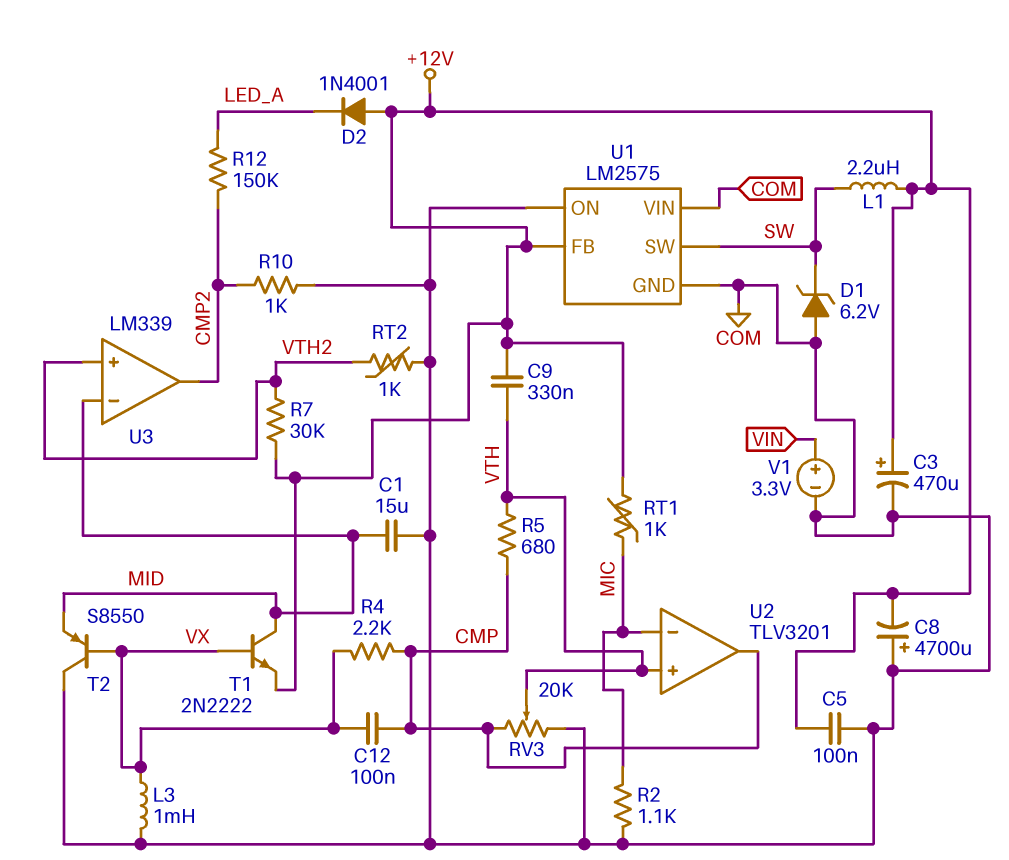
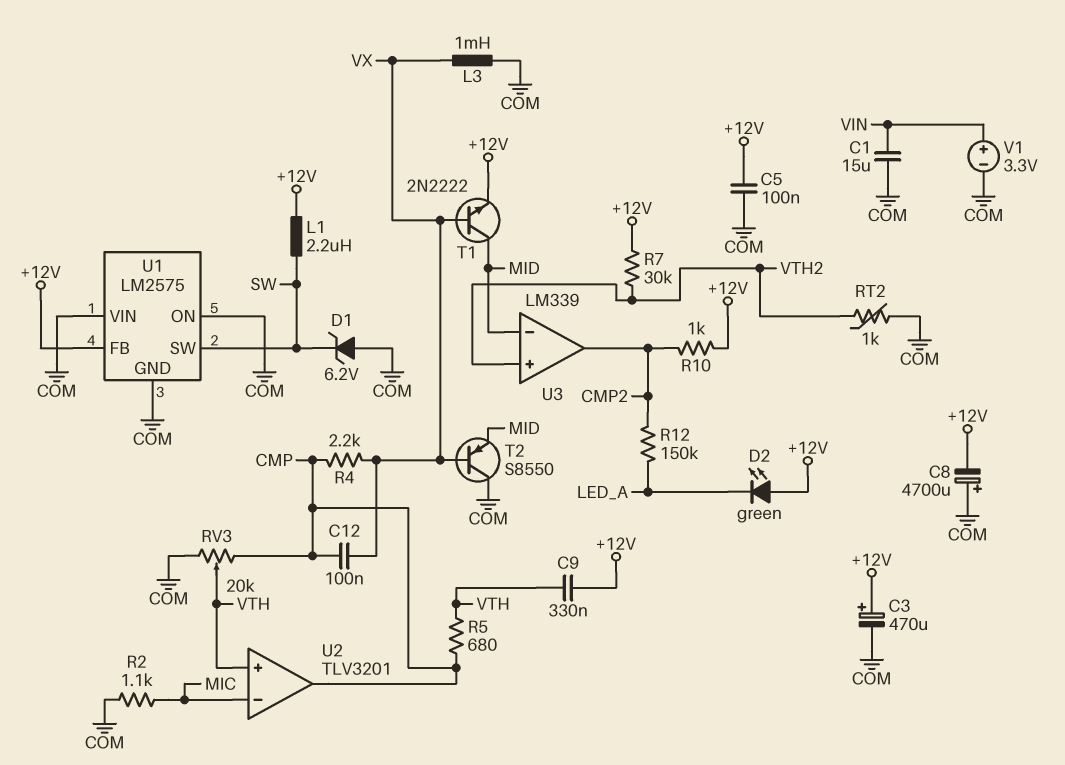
C1: 15uF (COM, MID) -> 15uF (COM, VIN)
D2: diode 1N4001 (A +12V, K LED_A) -> LED green (A +12V, K LED_A)
R10: 1k (CMP2, COM) -> 1k (+12V, CMP2)
RT1: 1k (+12V, MIC) -> none

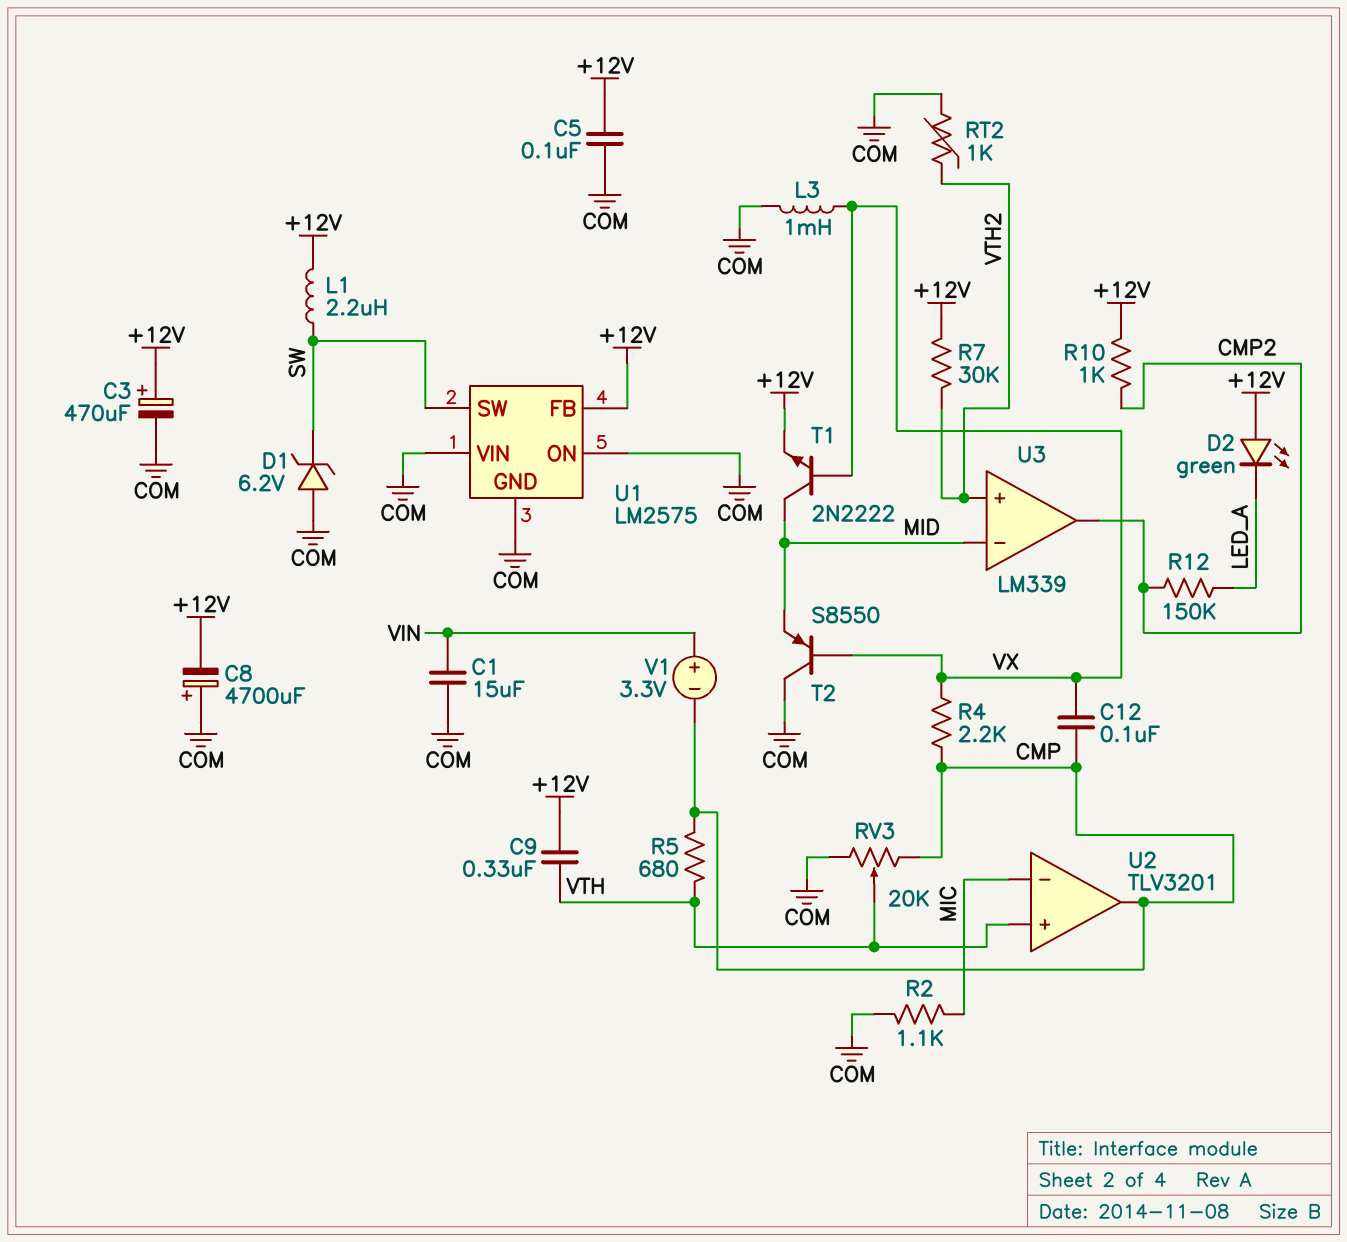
V1: 3.3V (plus VIN, minus COM) -> 3.3V (plus VIN, minus CMP)

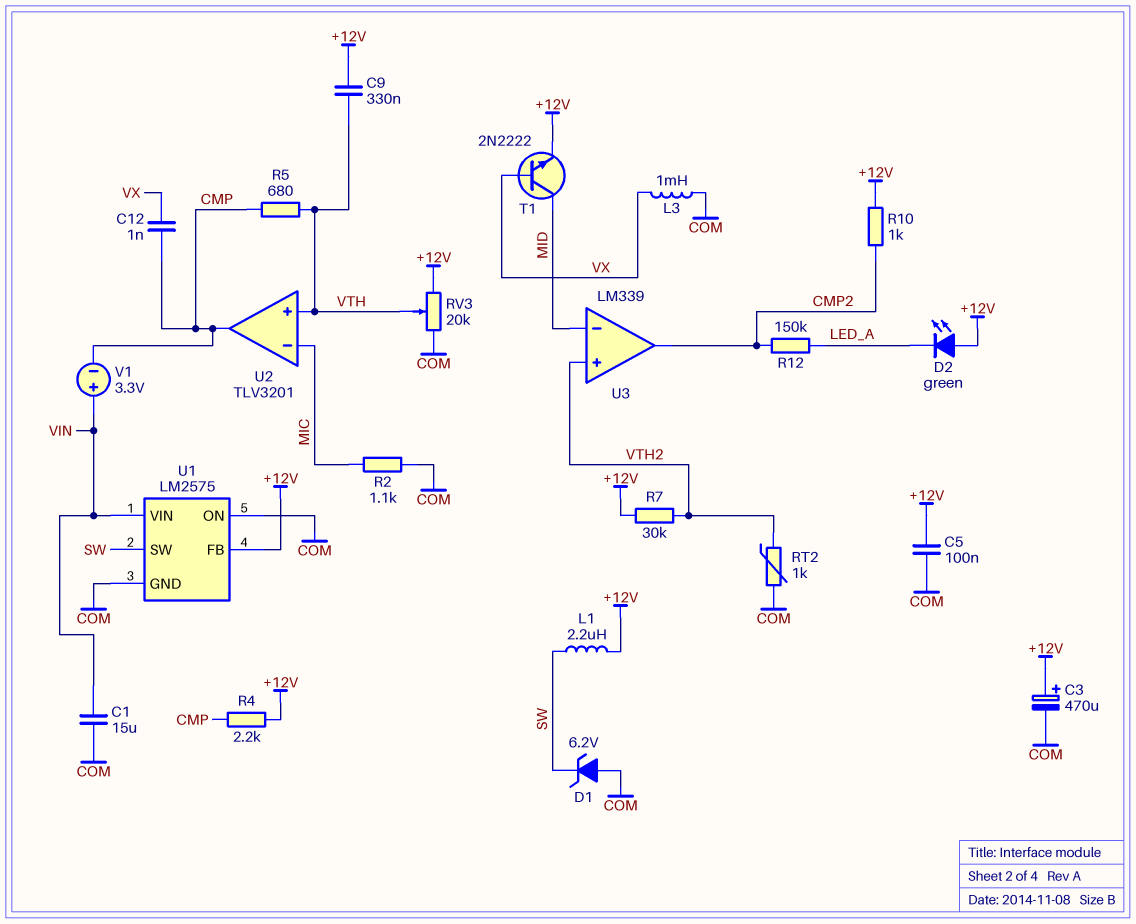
C8: 4700uF (plus COM, minus +12V) -> none
C12: 100nF (CMP, VX) -> 1nF (CMP, VX)
R4: 2.2k (CMP, VX) -> 2.2k (+12V, CMP)
RV3: 20k (CMP, COM, wiper VTH) -> 20k (+12V, COM, wiper VTH)
T2: PNP S8550 (B VX, C COM, E MID) -> none
U1 pin VIN: COM -> VIN

